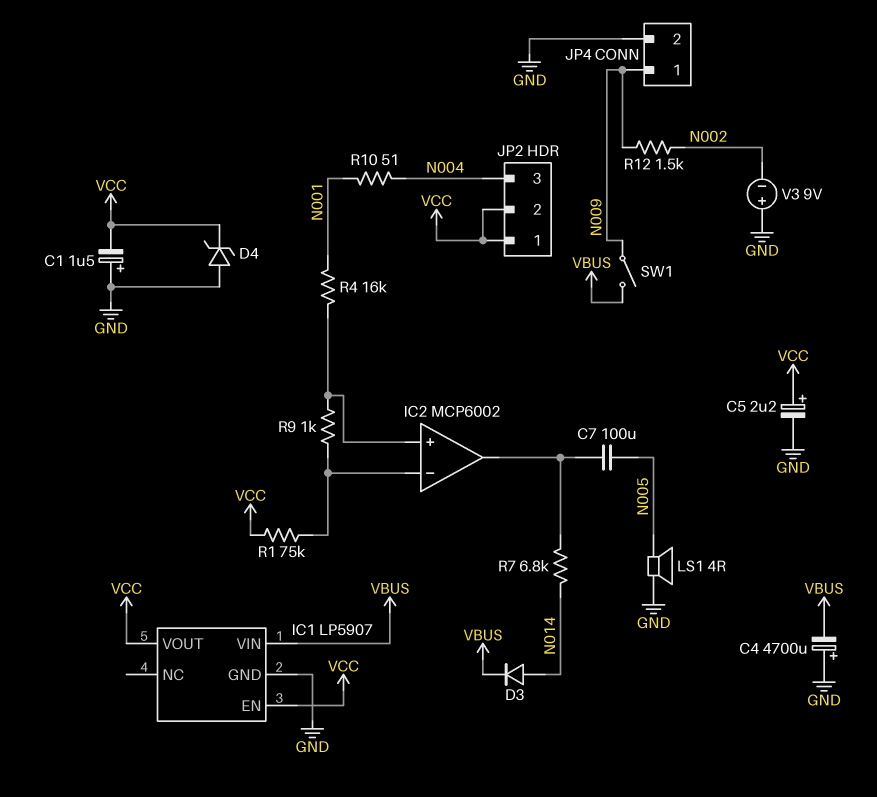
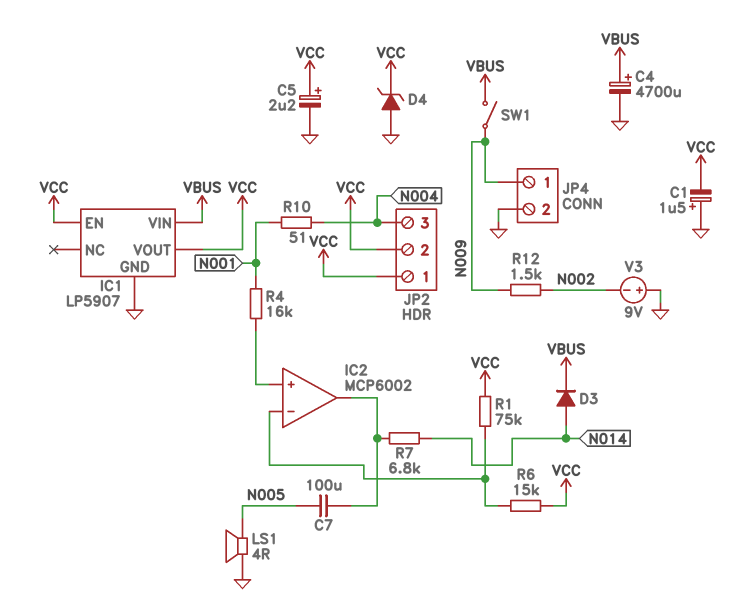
C4: 4700uF (plus GND, minus VBUS) -> 4700uF (plus VBUS, minus GND)
R6: none -> 15k (IC2/in-, VCC)
R9: 1k (IC2/in+, IC2/in-) -> none

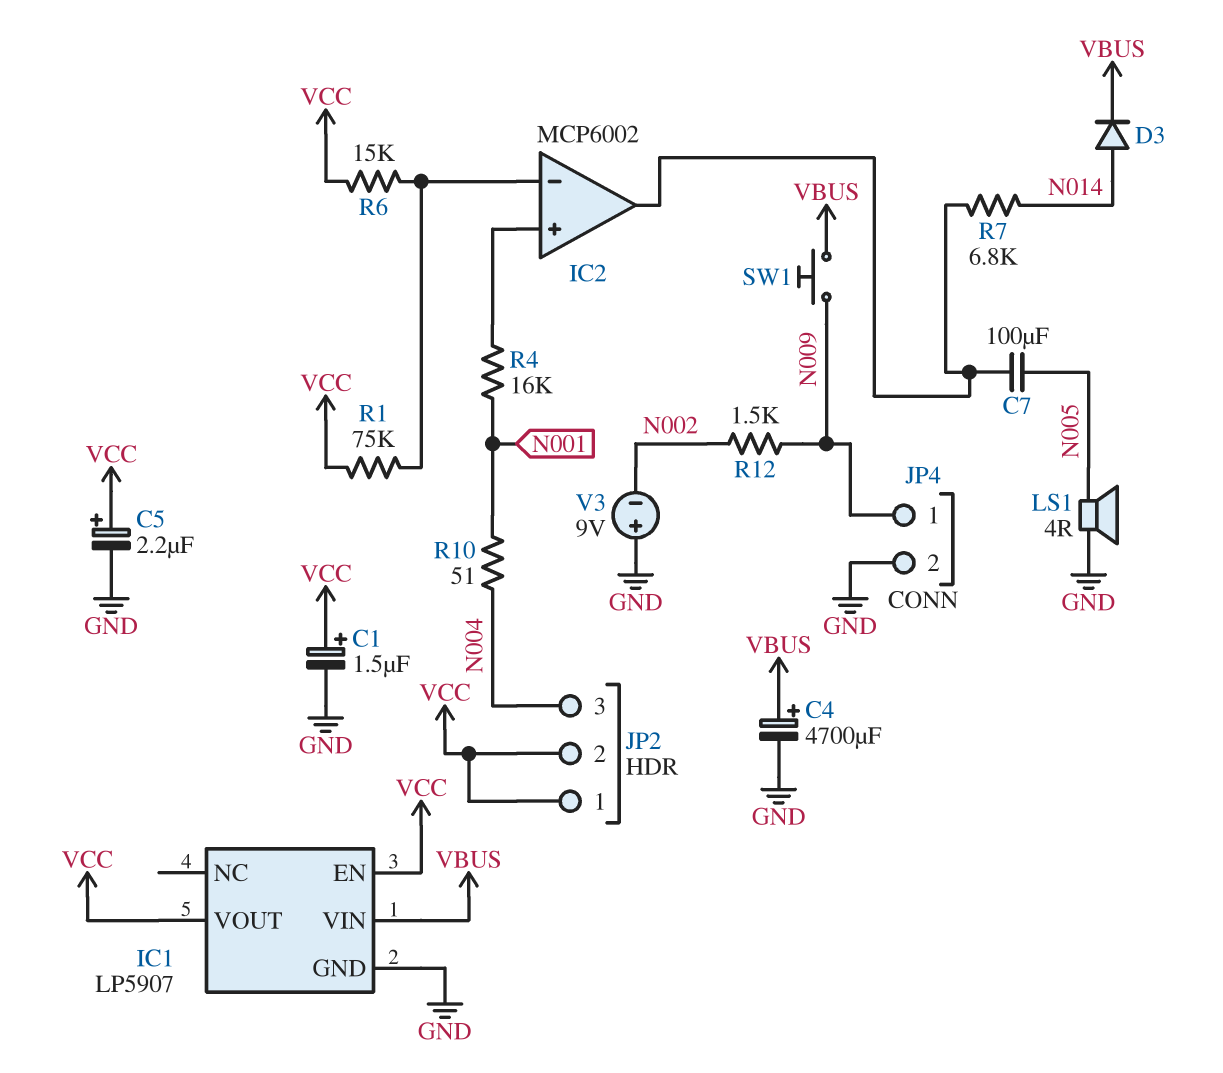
C1: 1.5uF (plus GND, minus VCC) -> 1.5uF (plus VCC, minus GND)
D4: zener (A GND, K VCC) -> none
SW1: switch (N009, VBUS) -> button (N009, VBUS)

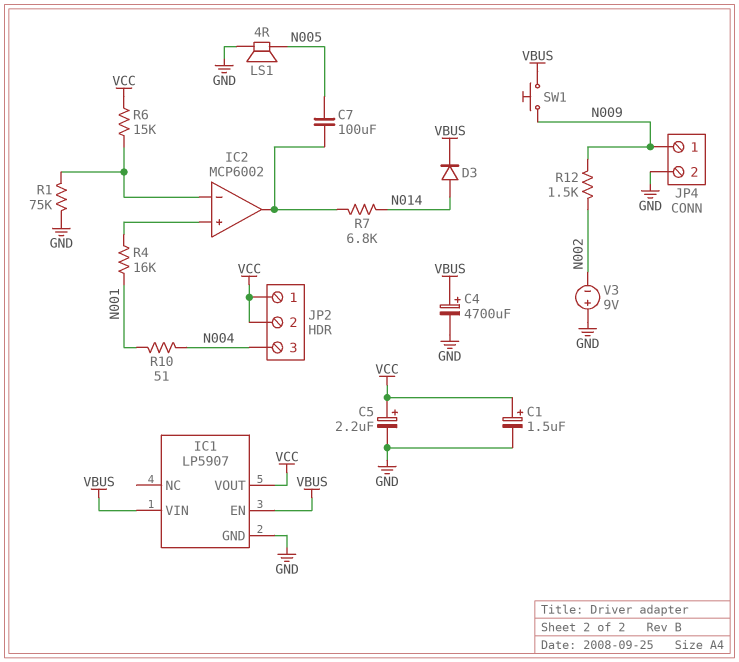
IC1 pin EN: VCC -> VBUS
R1: 75k (IC2/in-, VCC) -> 75k (GND, IC2/in-)

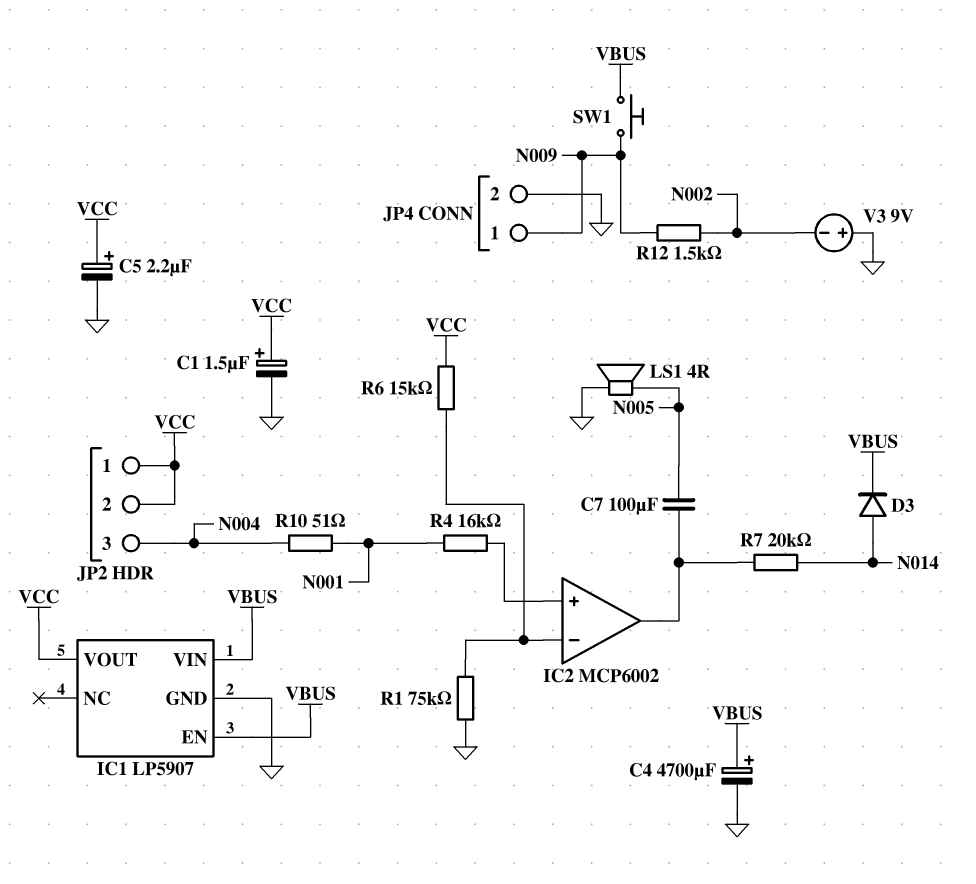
R7: 6.8k (IC2/out, N014) -> 20k (IC2/out, N014)

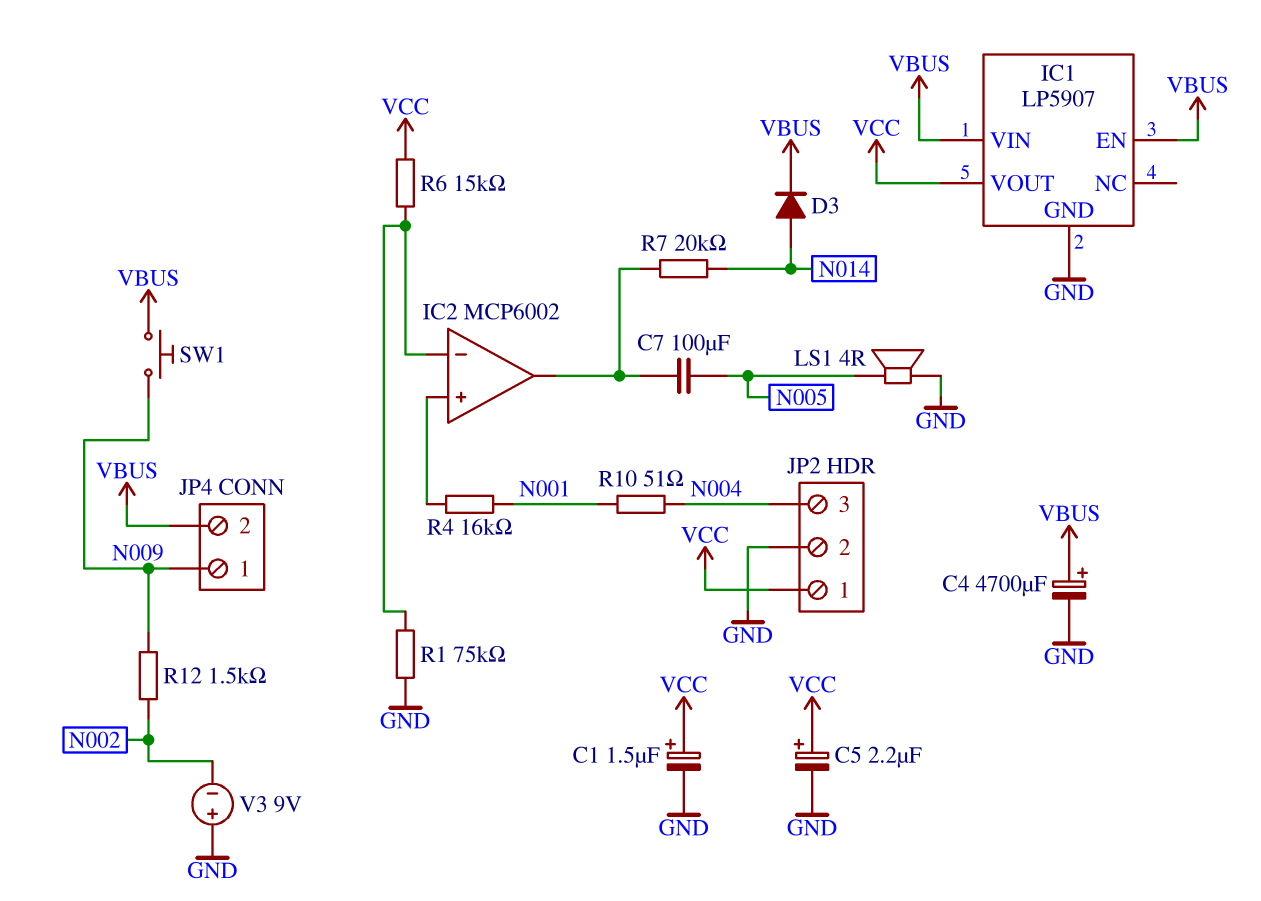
JP2 pin 2: VCC -> GND
JP4 pin 2: GND -> VBUS

